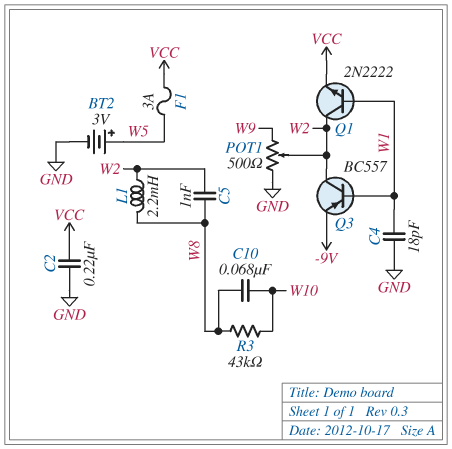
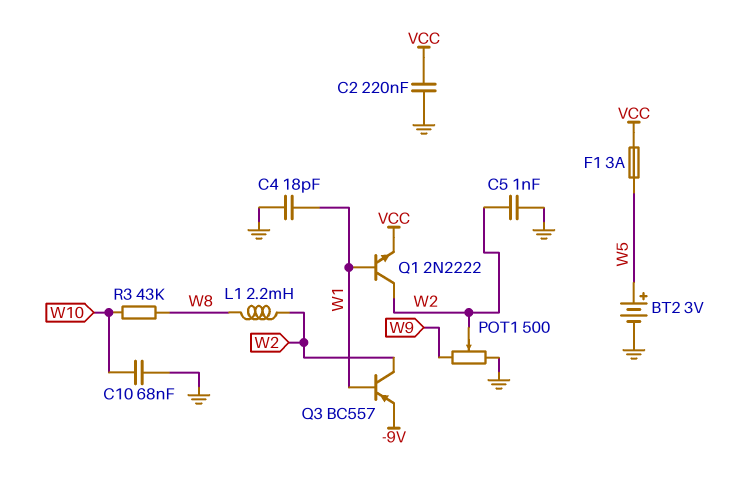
C5: 1nF (W2, W8) -> 1nF (GND, W2)
C10: 68nF (W8, W10) -> 68nF (GND, W10)

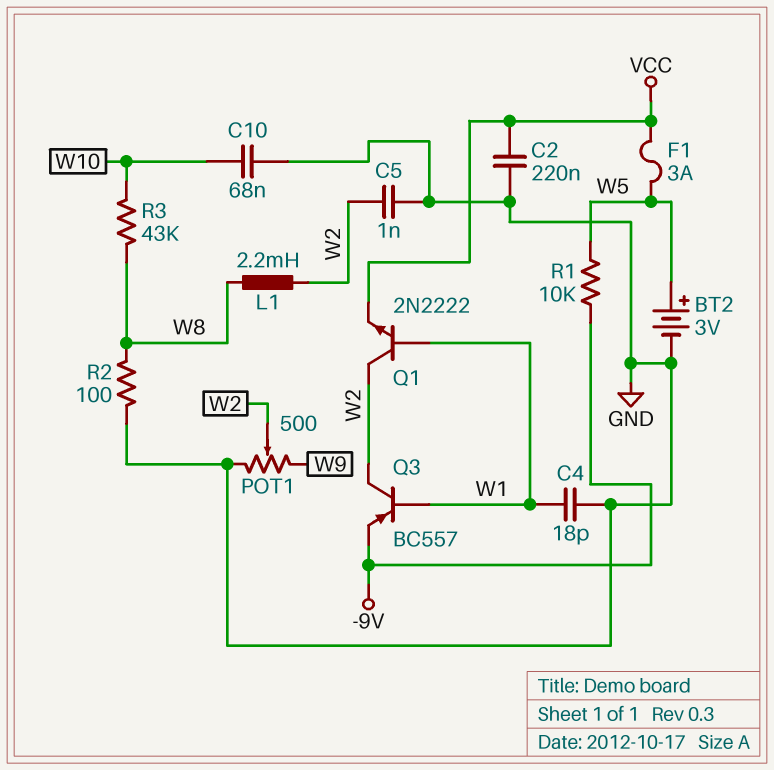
R1: none -> 10k (-9V, W5)
R2: none -> 100 (GND, W8)

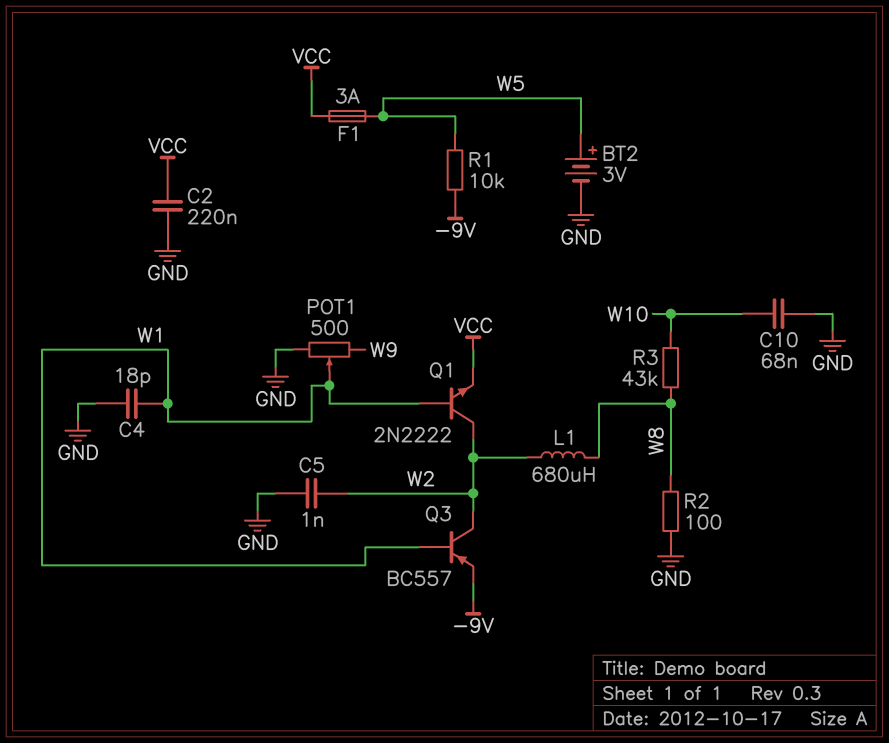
L1: 2.2mH (W2, W8) -> 680uH (W2, W8)
POT1: 500 (GND, W9, wiper W2) -> 500 (GND, W9, wiper W1)

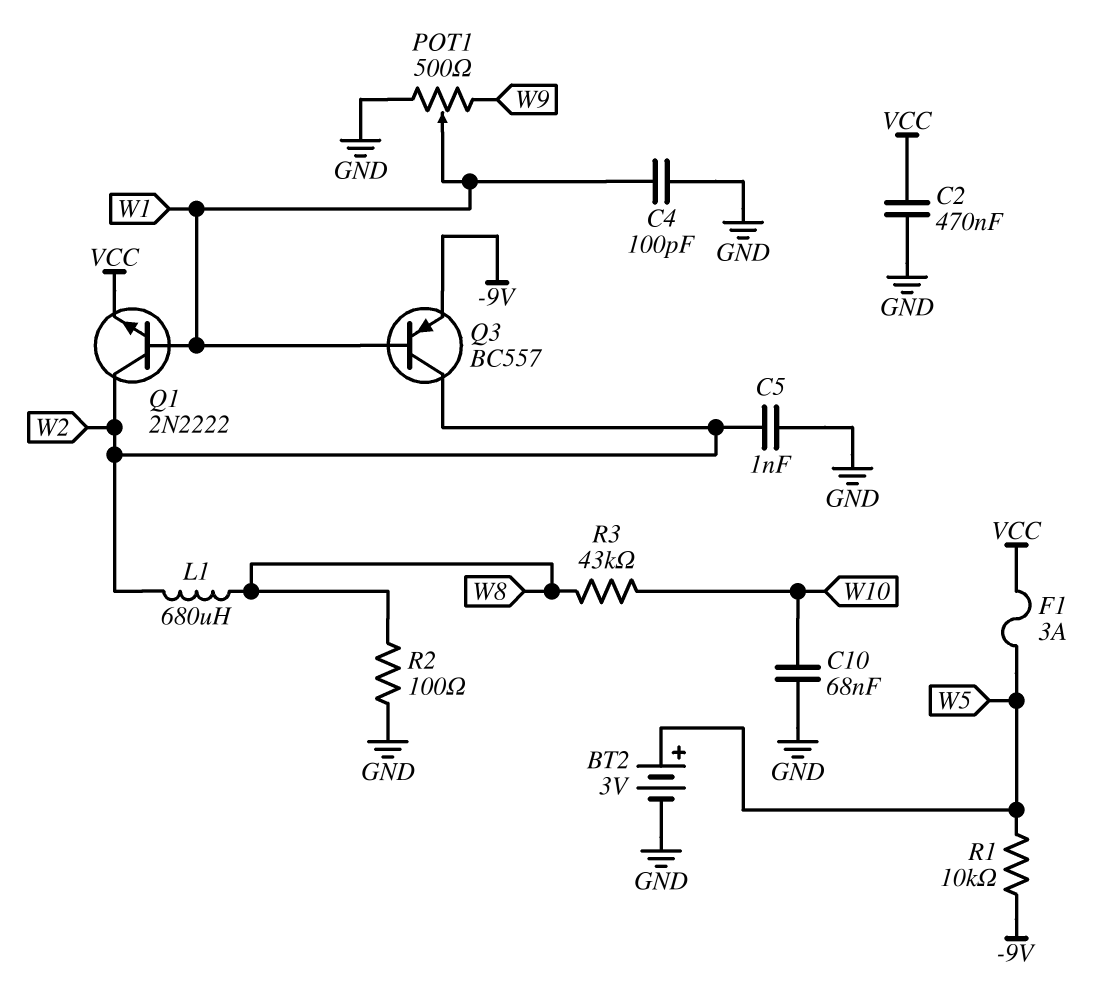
C2: 220nF (GND, VCC) -> 470nF (GND, VCC)
C4: 18pF (GND, W1) -> 100pF (GND, W1)

